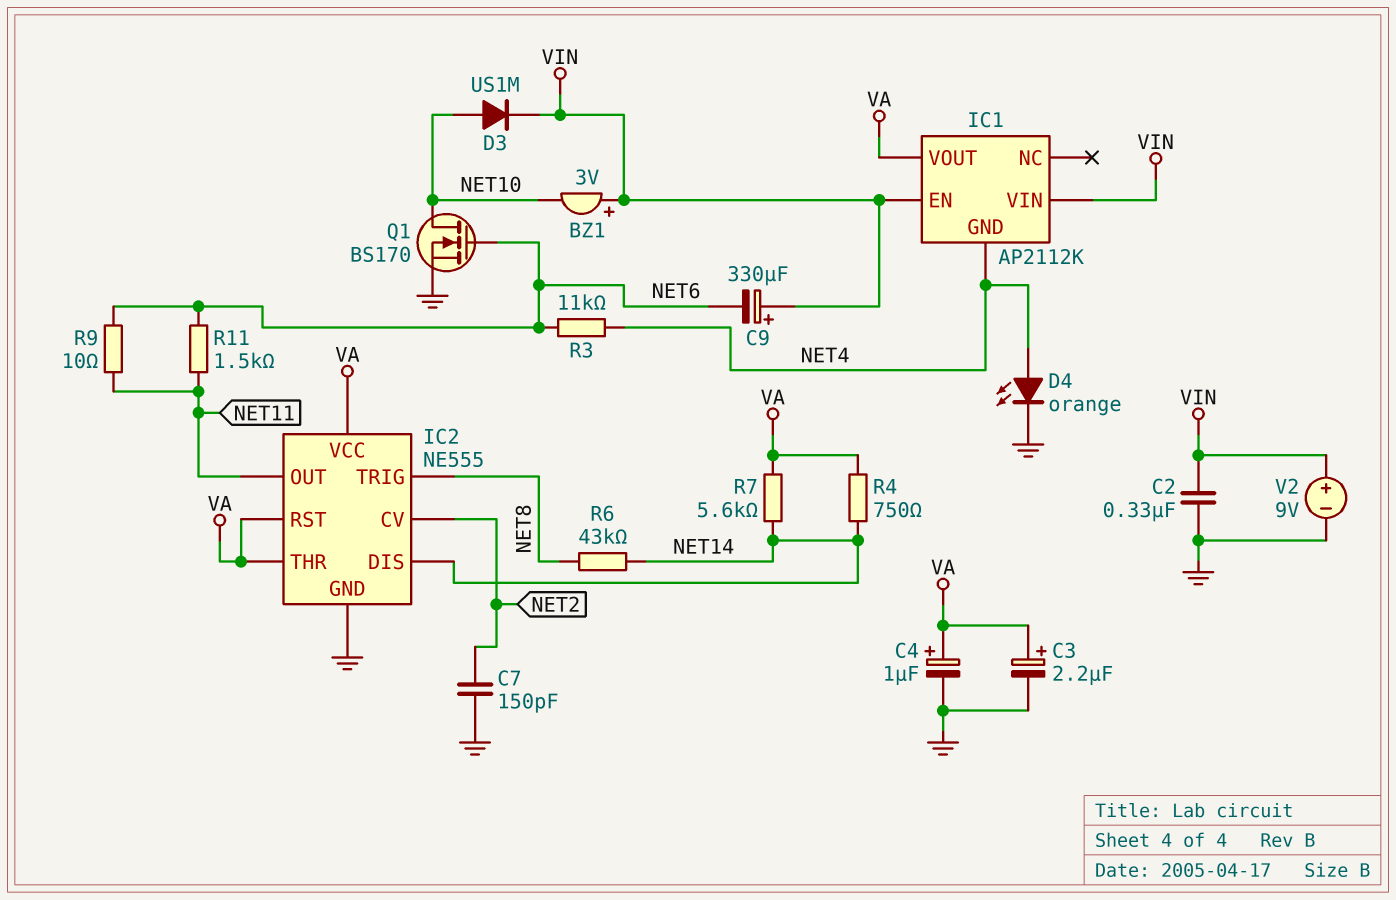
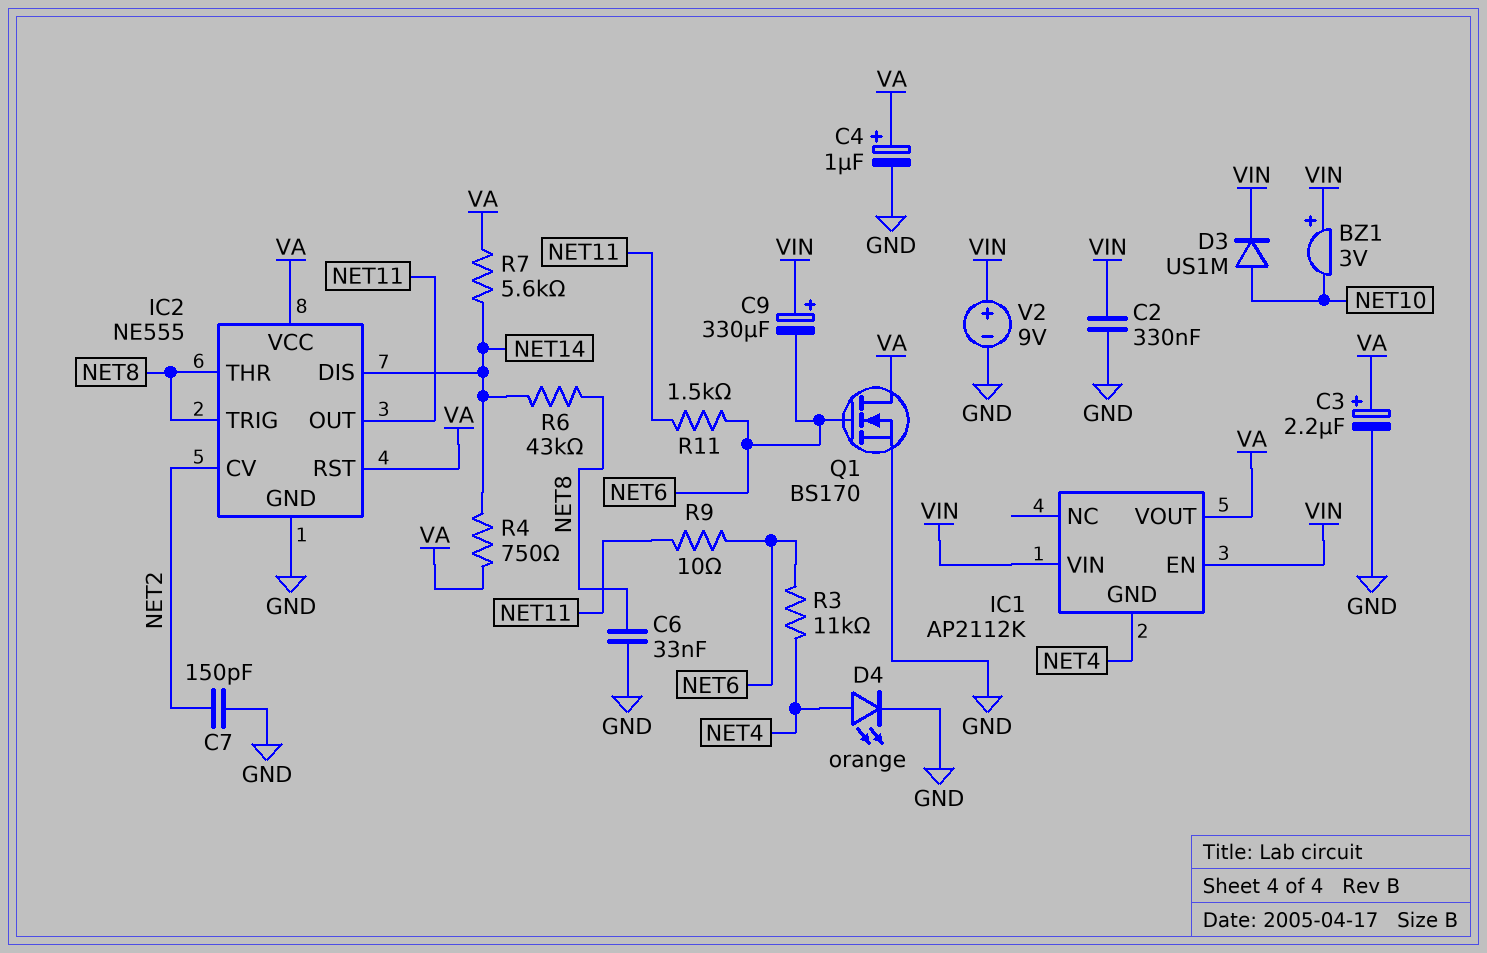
C6: none -> 33nF (GND, NET8)
IC2 pin THR: VA -> NET8
Q1: NMOS BS170 (G NET6, D NET10, S GND) -> NMOS BS170 (G NET6, D VA, S GND)

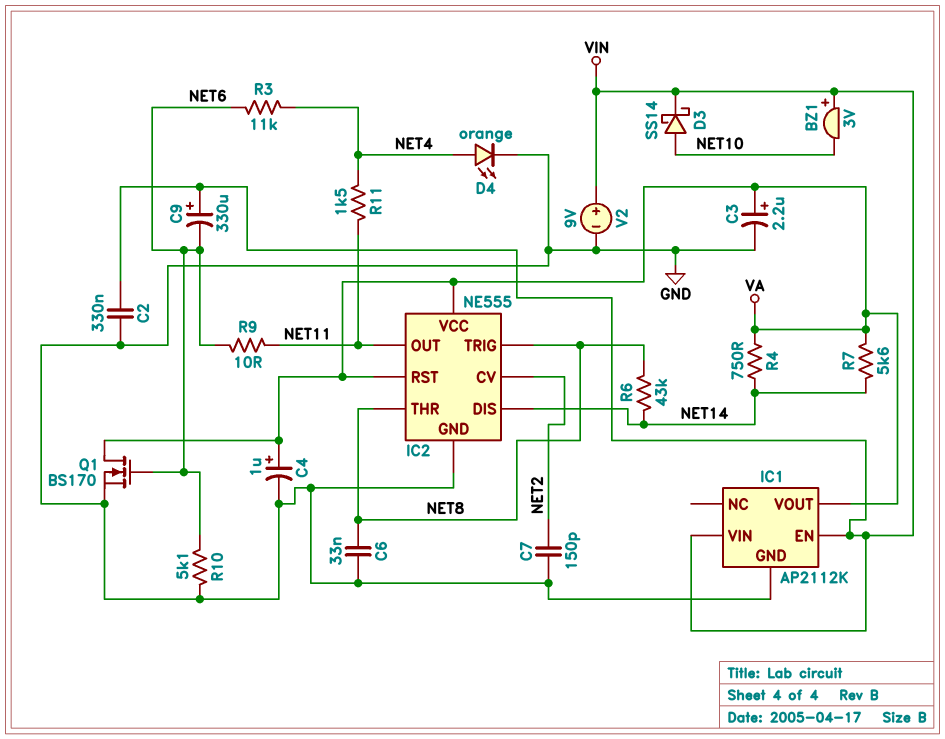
D3: diode US1M (A NET10, K VIN) -> schottky SS14 (A NET10, K VIN)
IC1 pin GND: NET4 -> GND
R10: none -> 5.1k (GND, NET6)
R11: 1.5k (NET6, NET11) -> 1.5k (NET4, NET11)

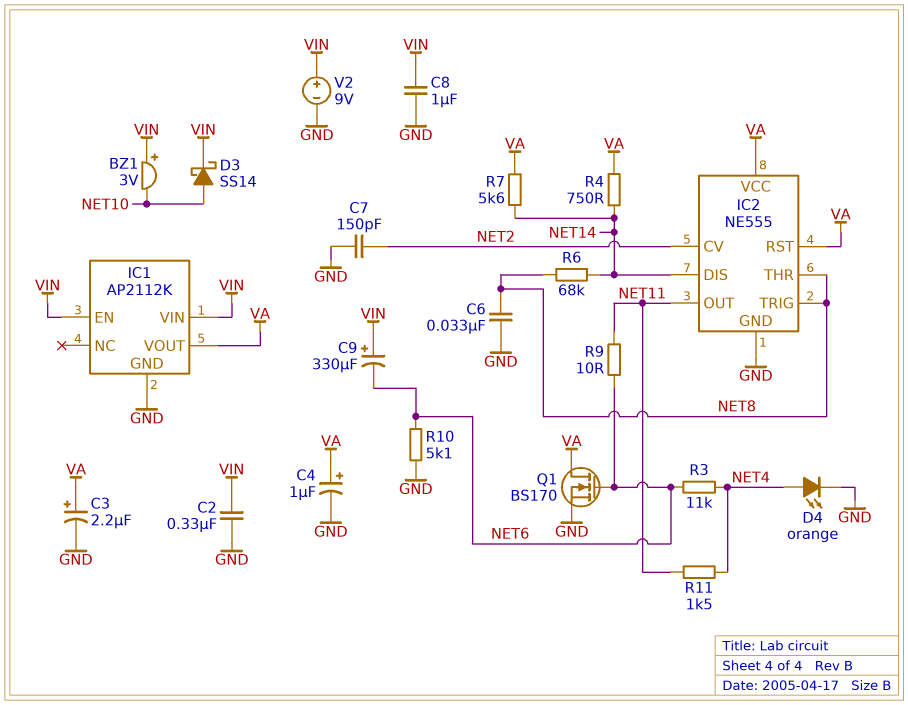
C8: none -> 1uF (GND, VIN)
R6: 43k (NET8, NET14) -> 68k (NET8, NET14)

